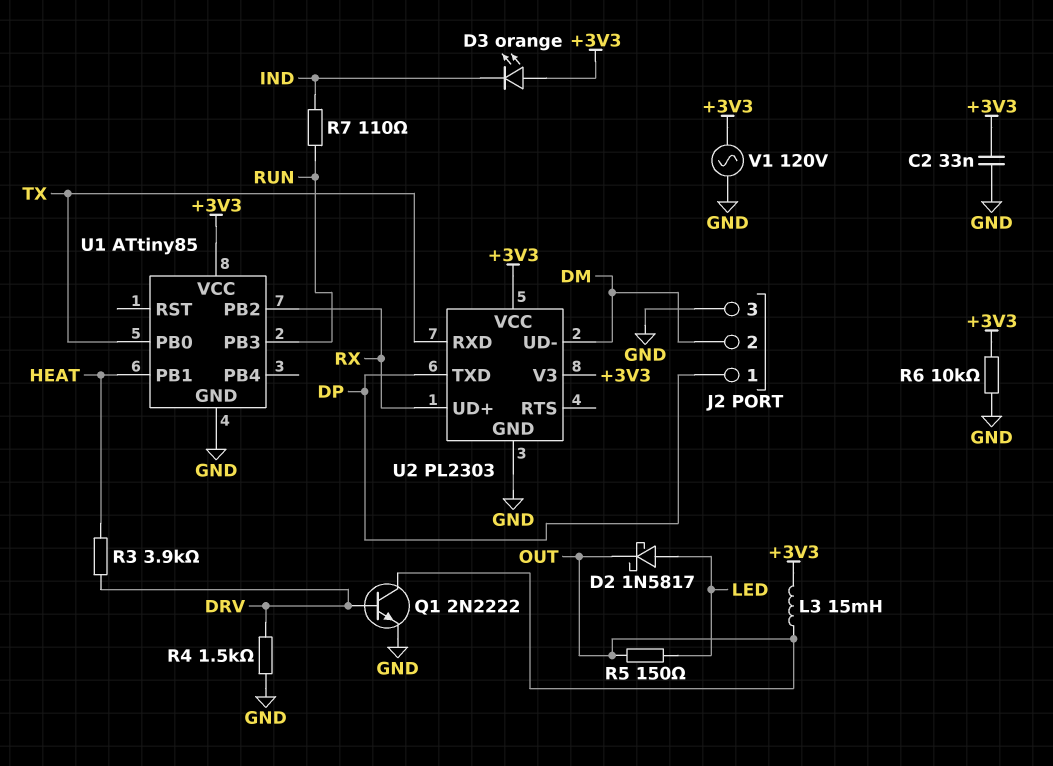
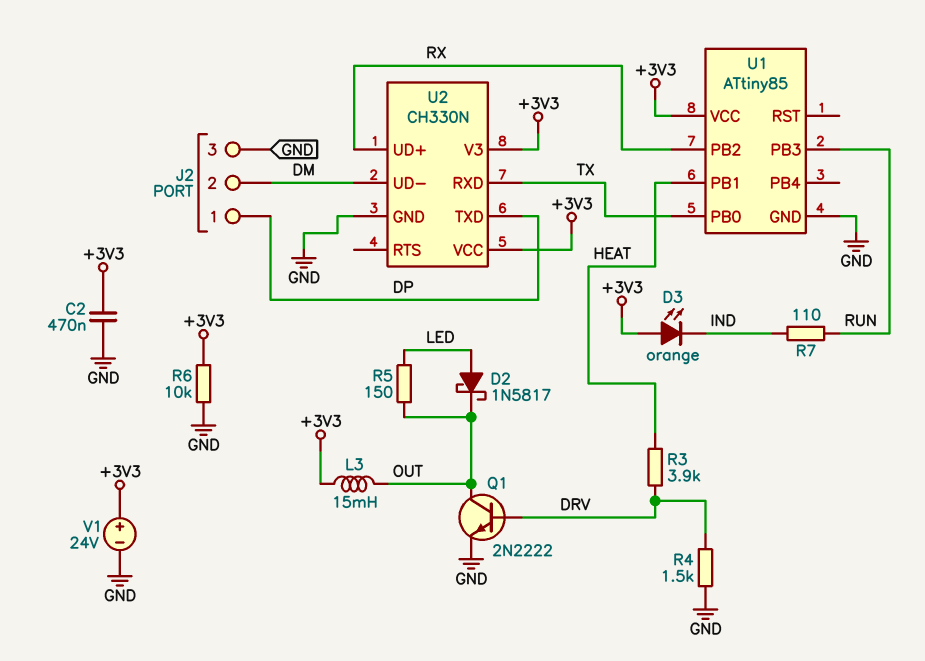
C2: 33nF (+3V3, GND) -> 470nF (+3V3, GND)
U2: PL2303 -> CH330N
V1: AC 120V (+3V3, GND) -> 24V (plus +3V3, minus GND)

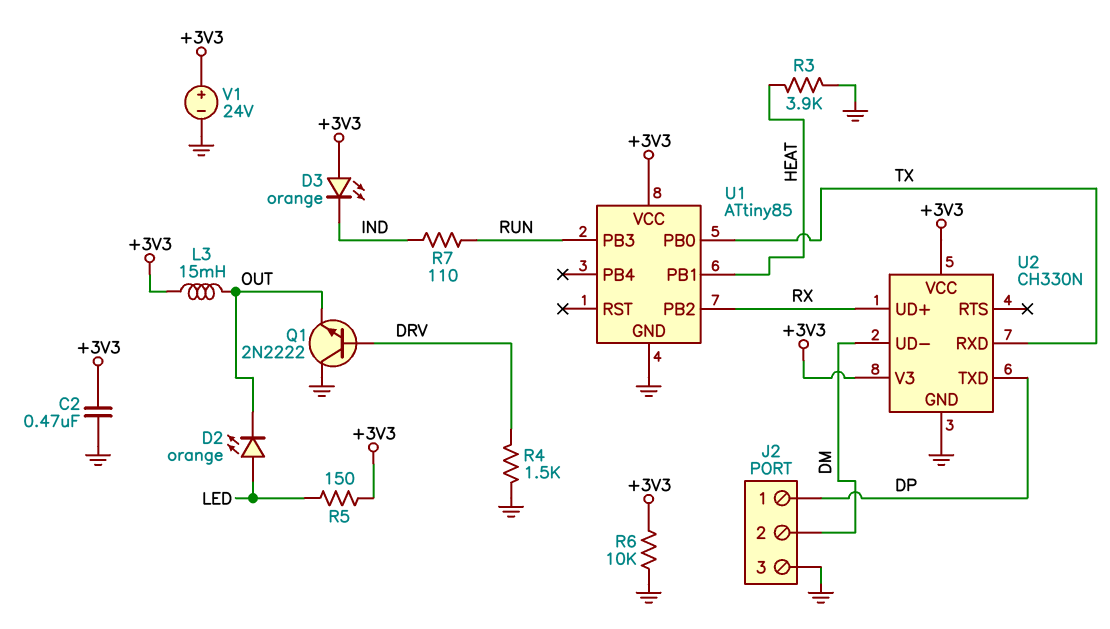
D2: schottky 1N5817 (A LED, K OUT) -> LED orange (A LED, K OUT)
Q1: NPN 2N2222 (B DRV, C OUT, E GND) -> NPN 2N2222 (B DRV, C GND, E OUT)
R3: 3.9k (DRV, HEAT) -> 3.9k (GND, HEAT)
R5: 150 (LED, OUT) -> 150 (+3V3, LED)

